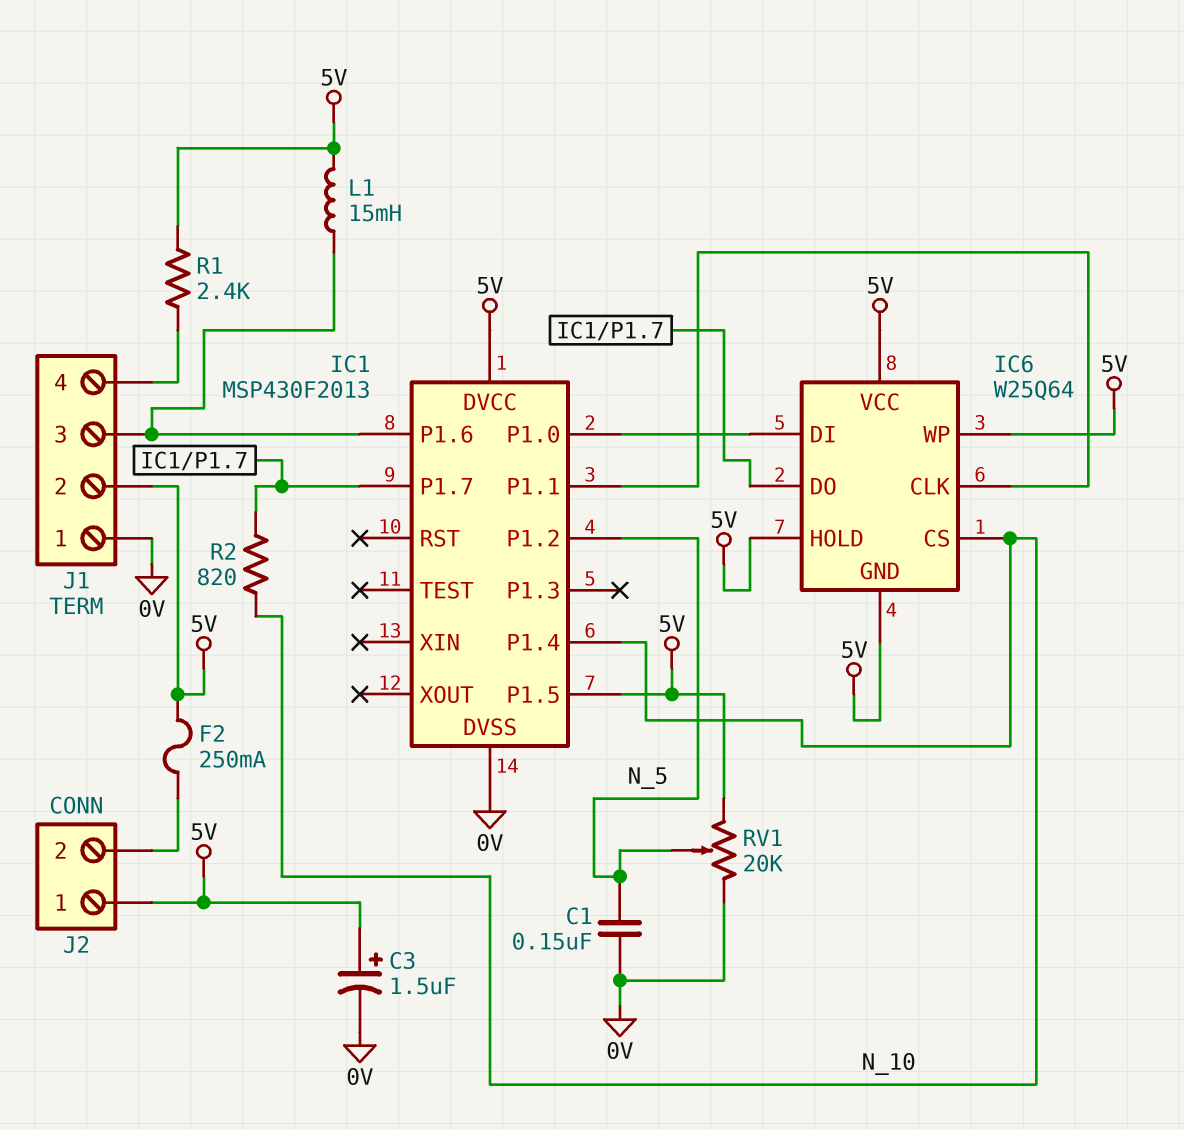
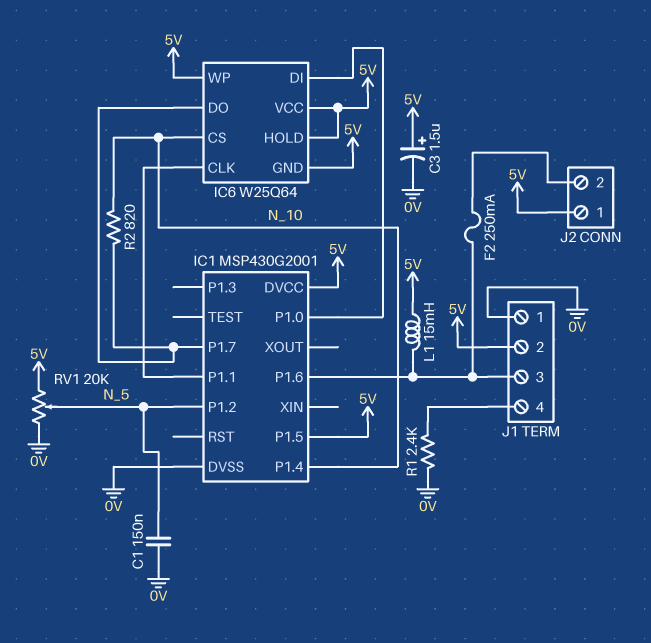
F2: 250mA (5V, J2/2) -> 250mA (IC1/P1.6, J2/2)
IC1: MSP430F2013 -> MSP430G2001
R1: 2.4k (5V, J1/4) -> 2.4k (0V, J1/4)

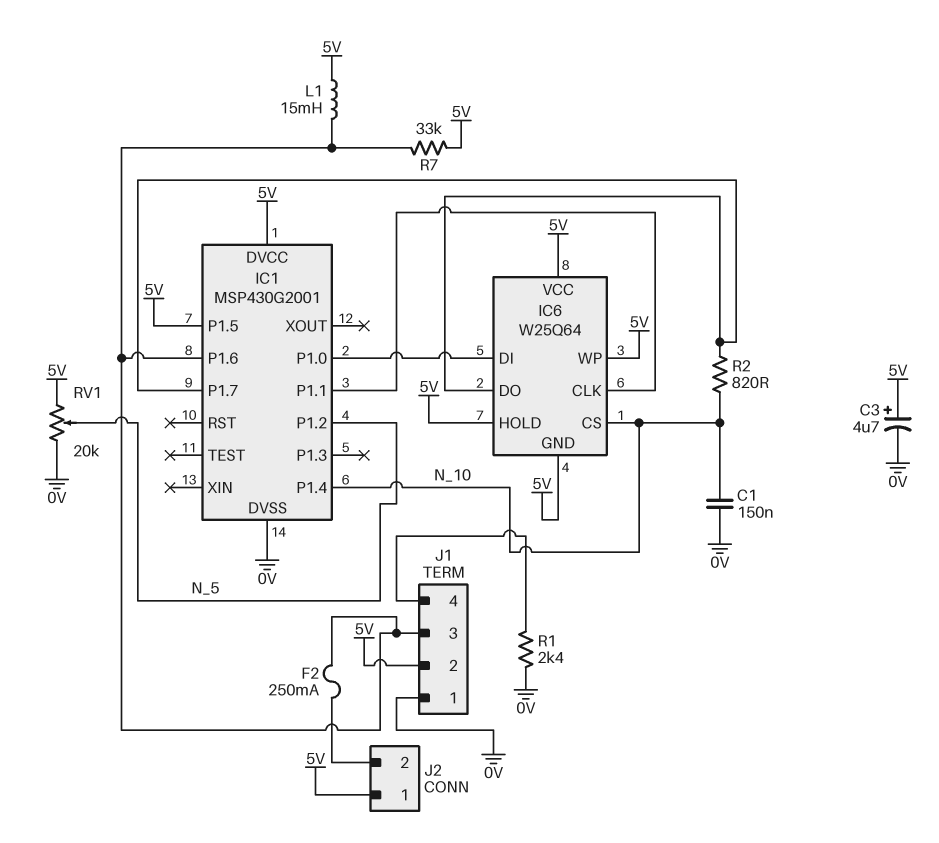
C1: 150nF (0V, N_5) -> 150nF (0V, N_10)
C3: 1.5uF (plus 5V, minus 0V) -> 4.7uF (plus 5V, minus 0V)
R7: none -> 33k (5V, IC1/P1.6)

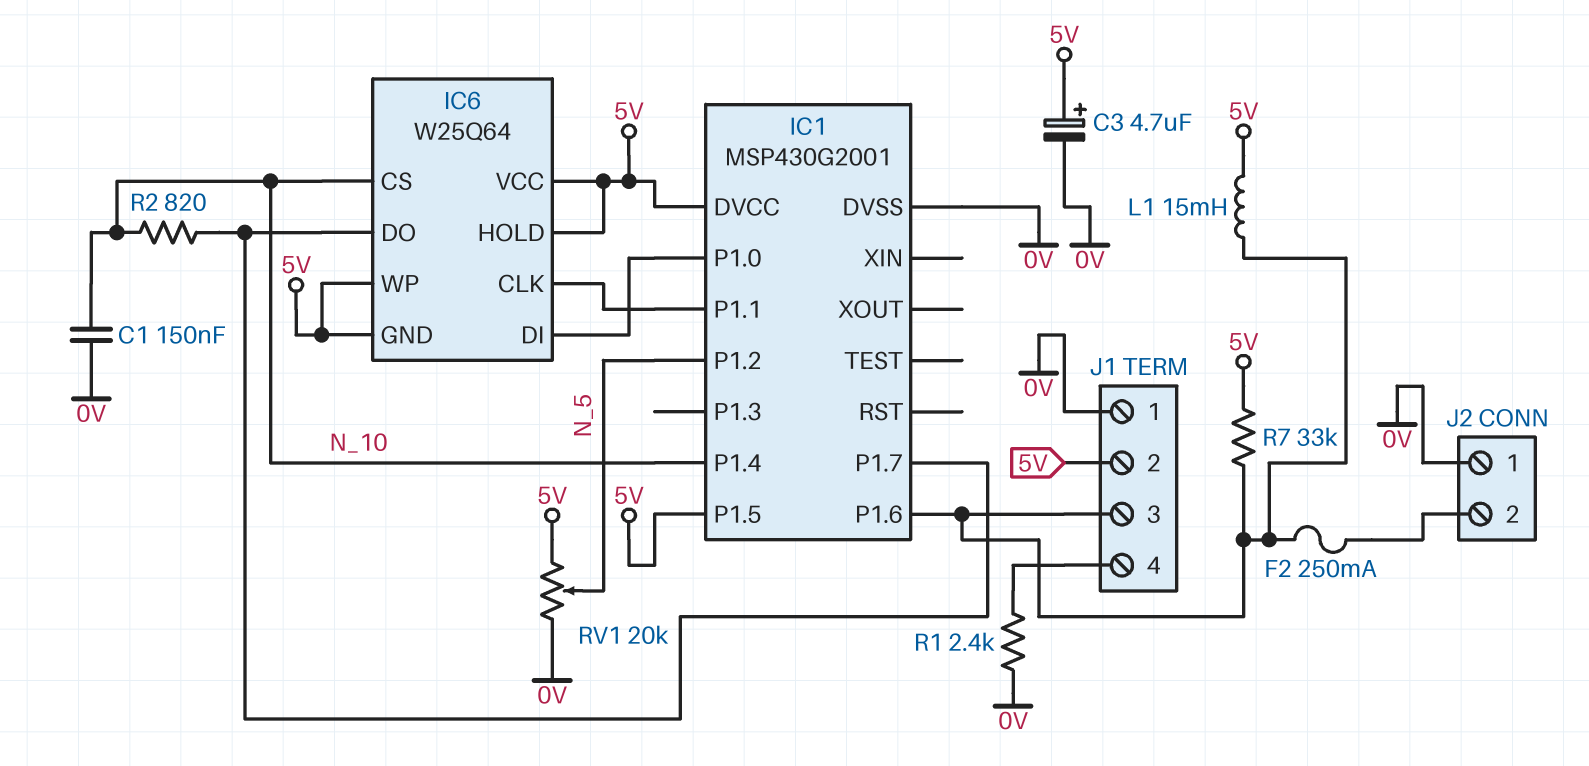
J2 pin 1: 5V -> 0V

